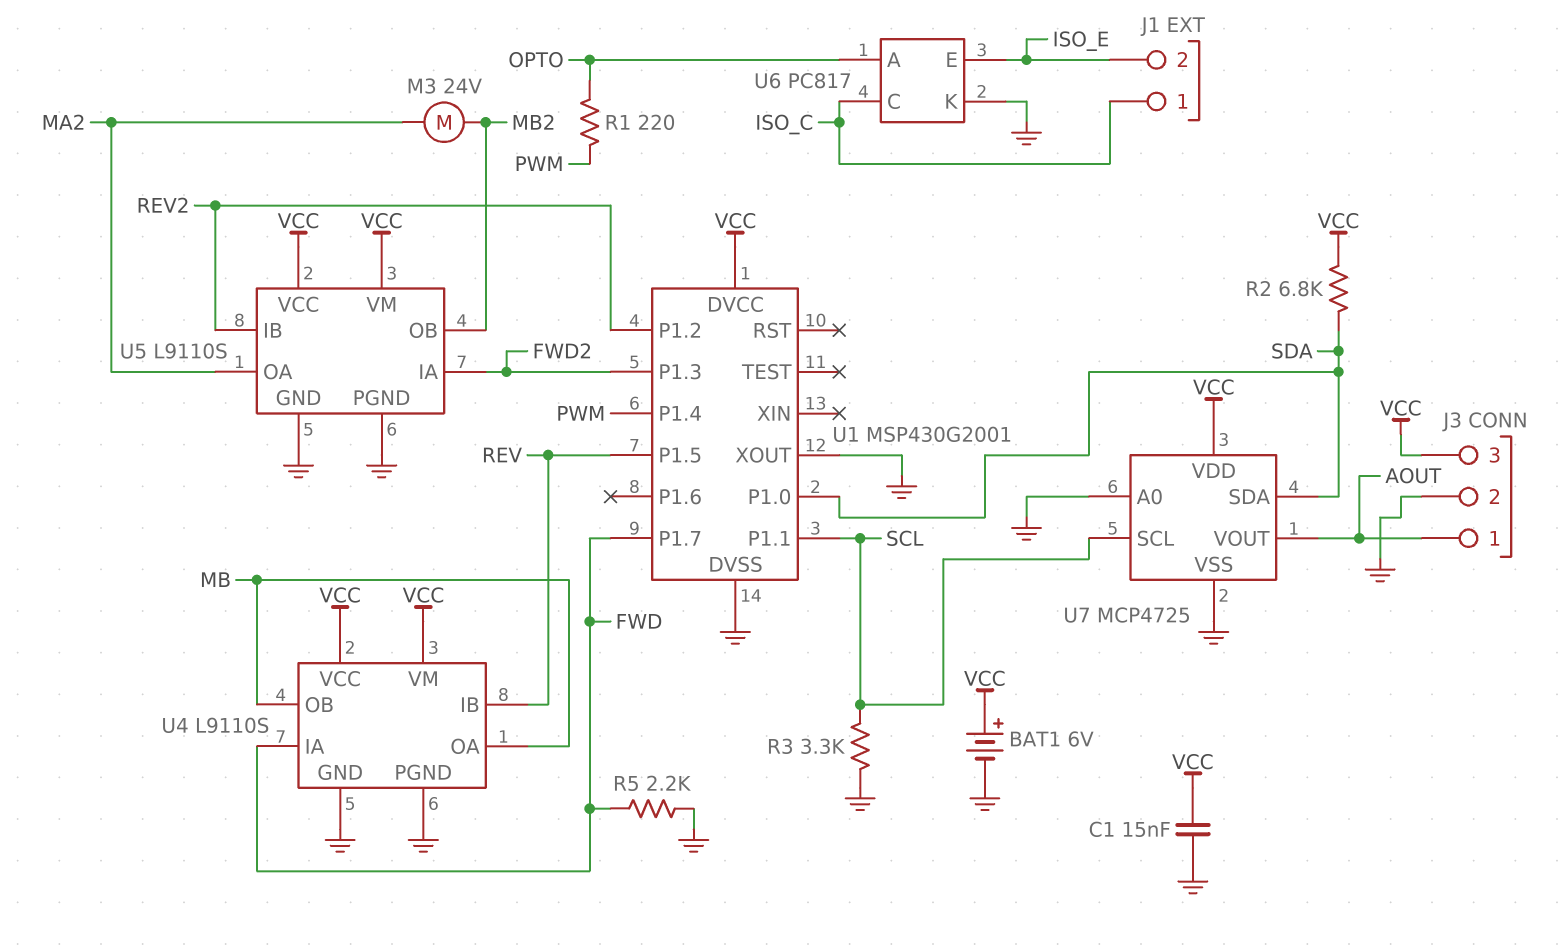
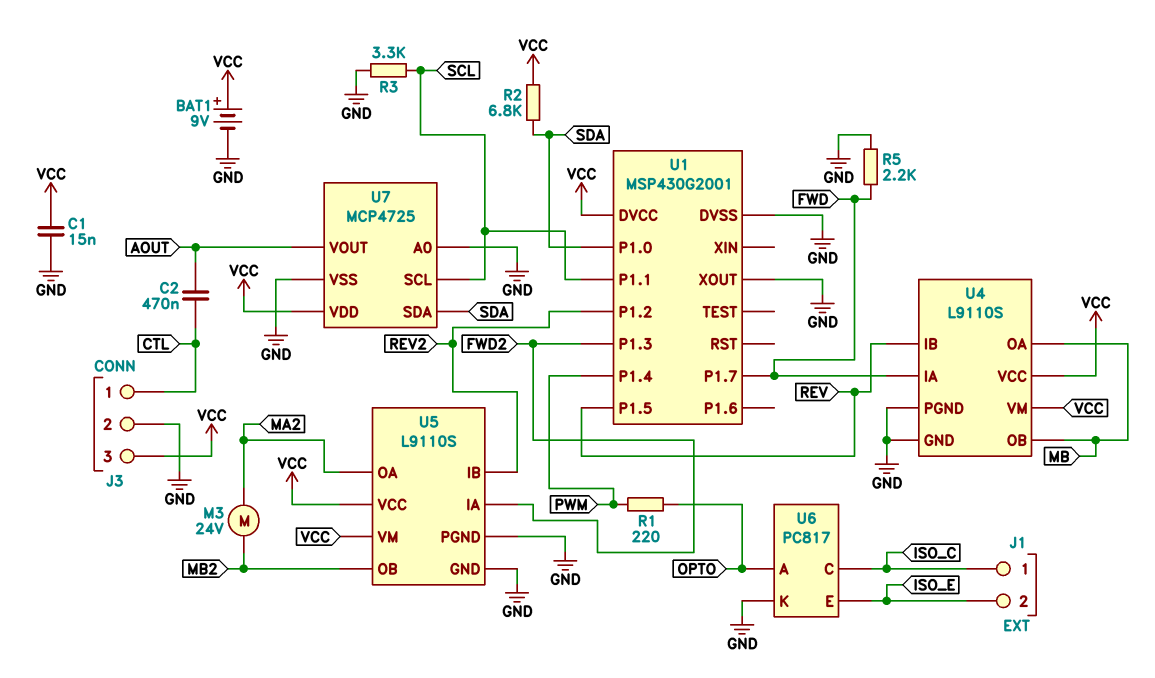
BAT1: 6V (plus VCC, minus GND) -> 9V (plus VCC, minus GND)
C2: none -> 470nF (AOUT, CTL)
J3 pin 1: AOUT -> CTL

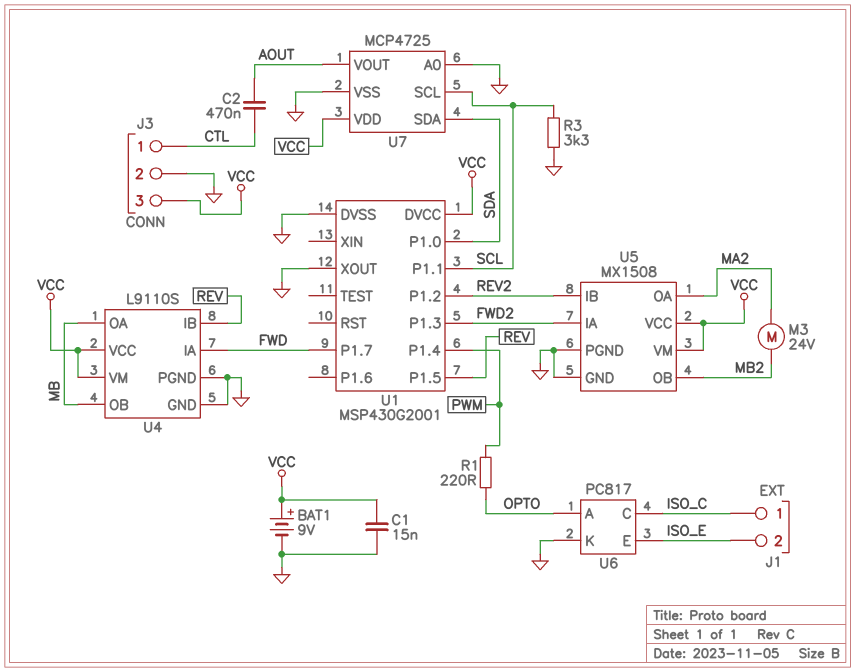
R2: 6.8k (SDA, VCC) -> none
R5: 2.2k (FWD, GND) -> none
U5: L9110S -> MX1508

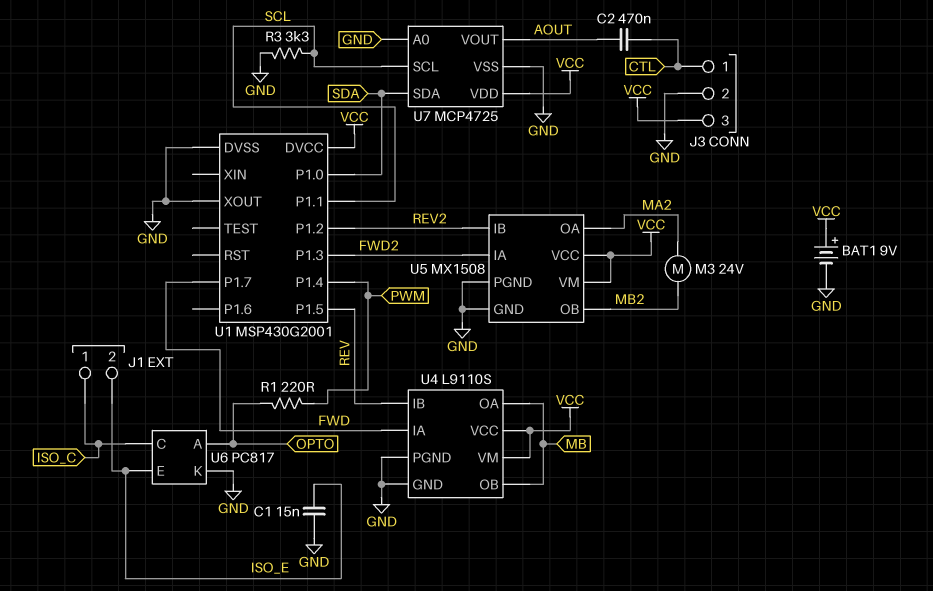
C1: 15nF (GND, VCC) -> 15nF (GND, ISO_E)

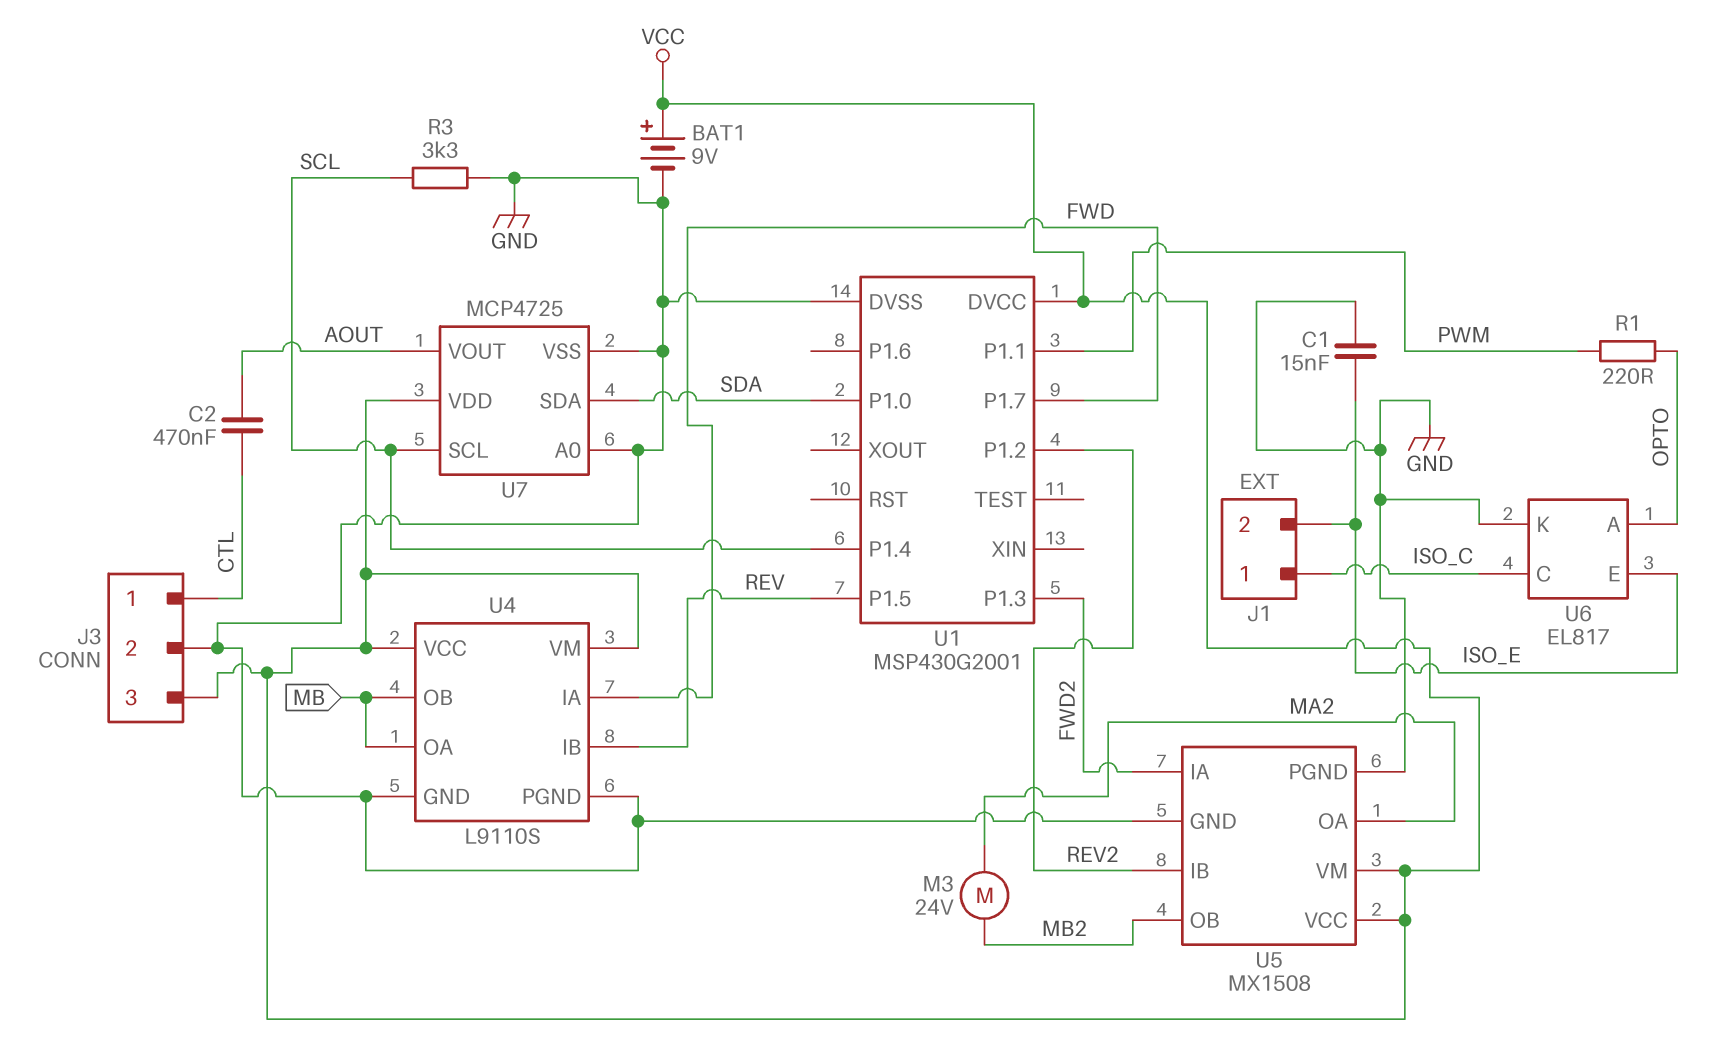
U1 pin P1.1: SCL -> PWM
U1 pin P1.4: PWM -> SCL
U1 pin XOUT: GND -> none
U6: PC817 -> EL817

